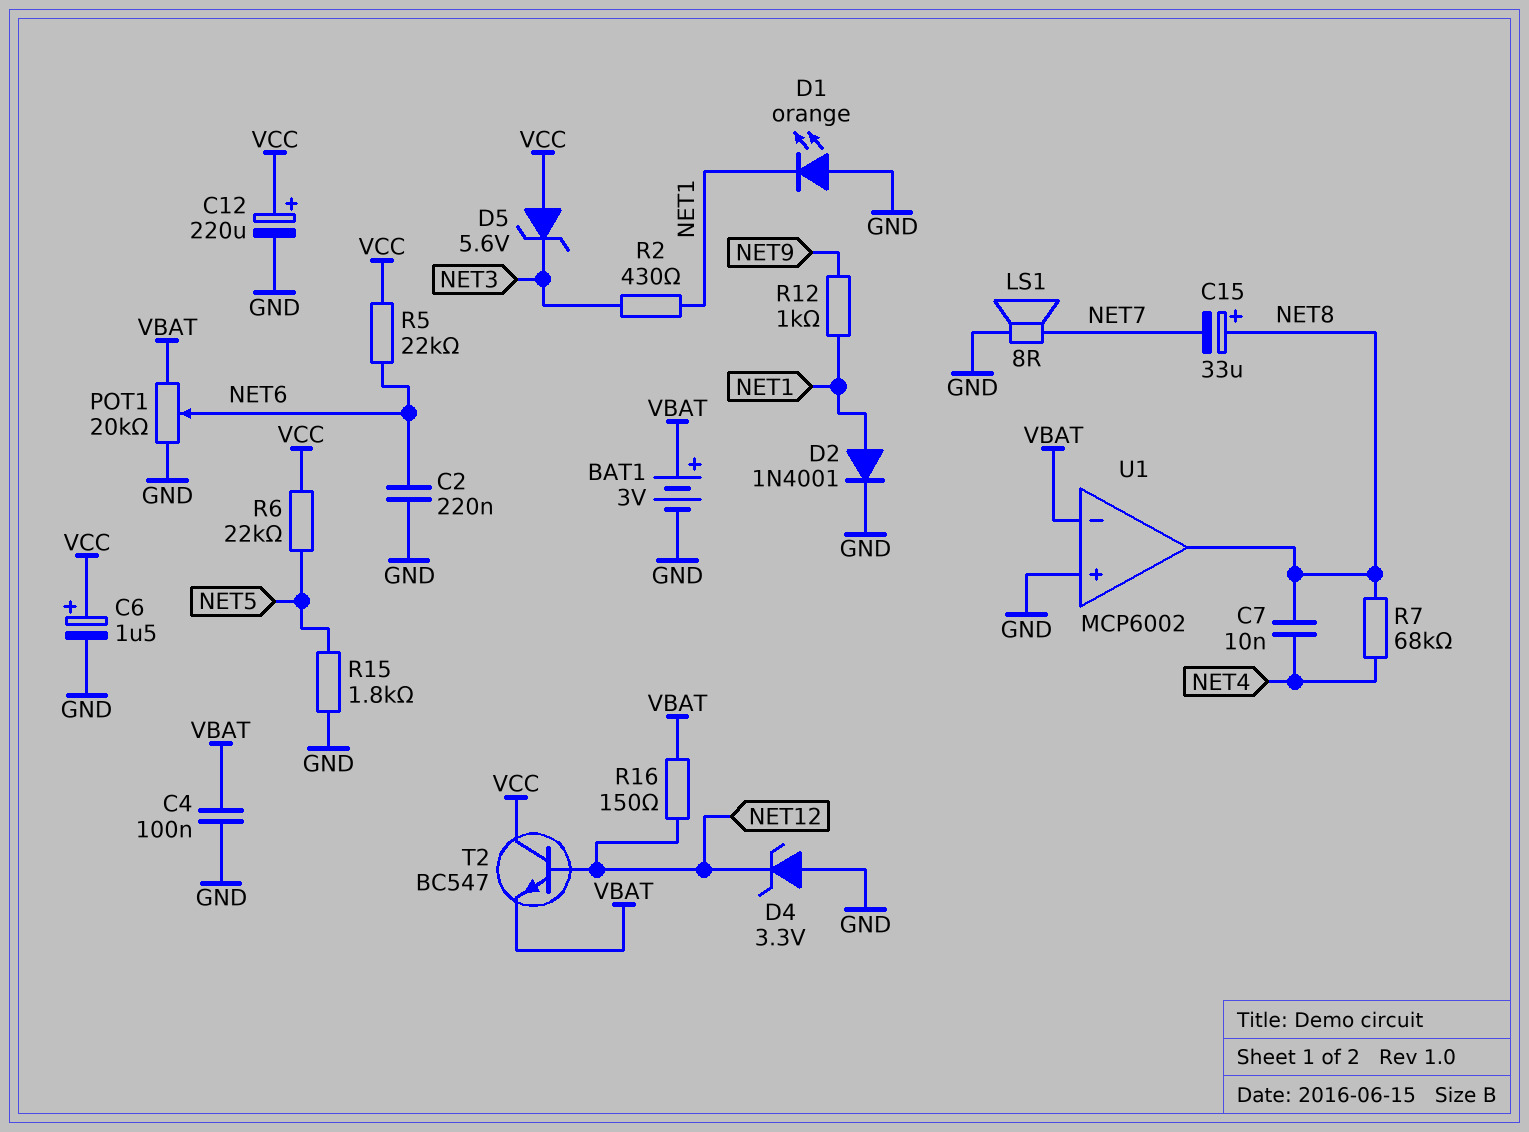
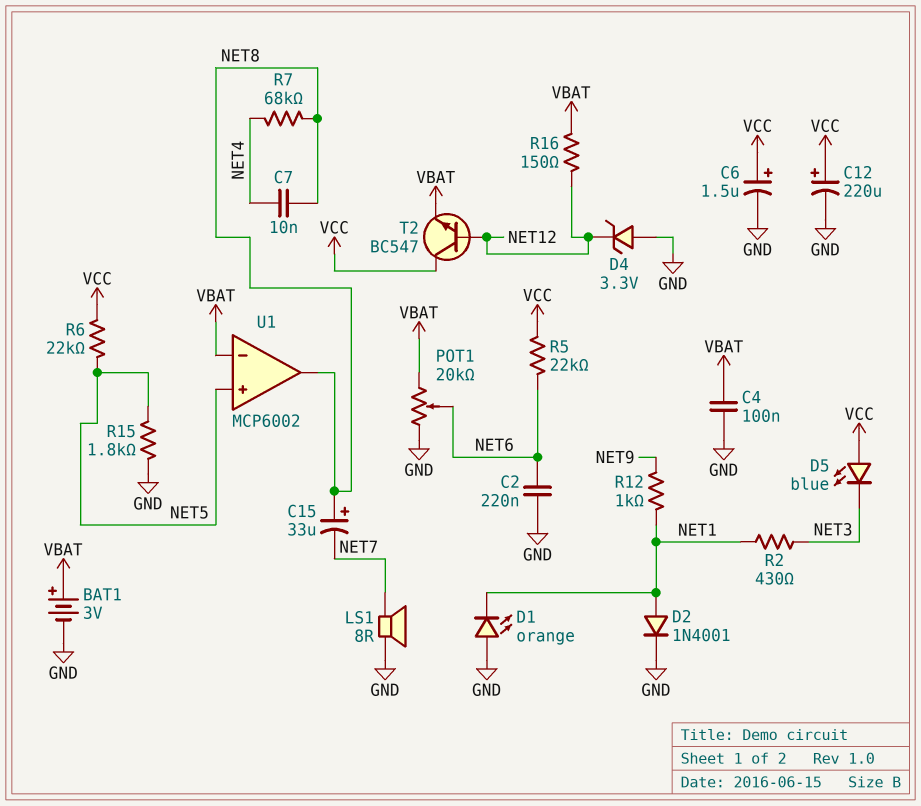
D5: zener 5.6V (A VCC, K NET3) -> LED blue (A VCC, K NET3)
U1 pin in+: GND -> NET5

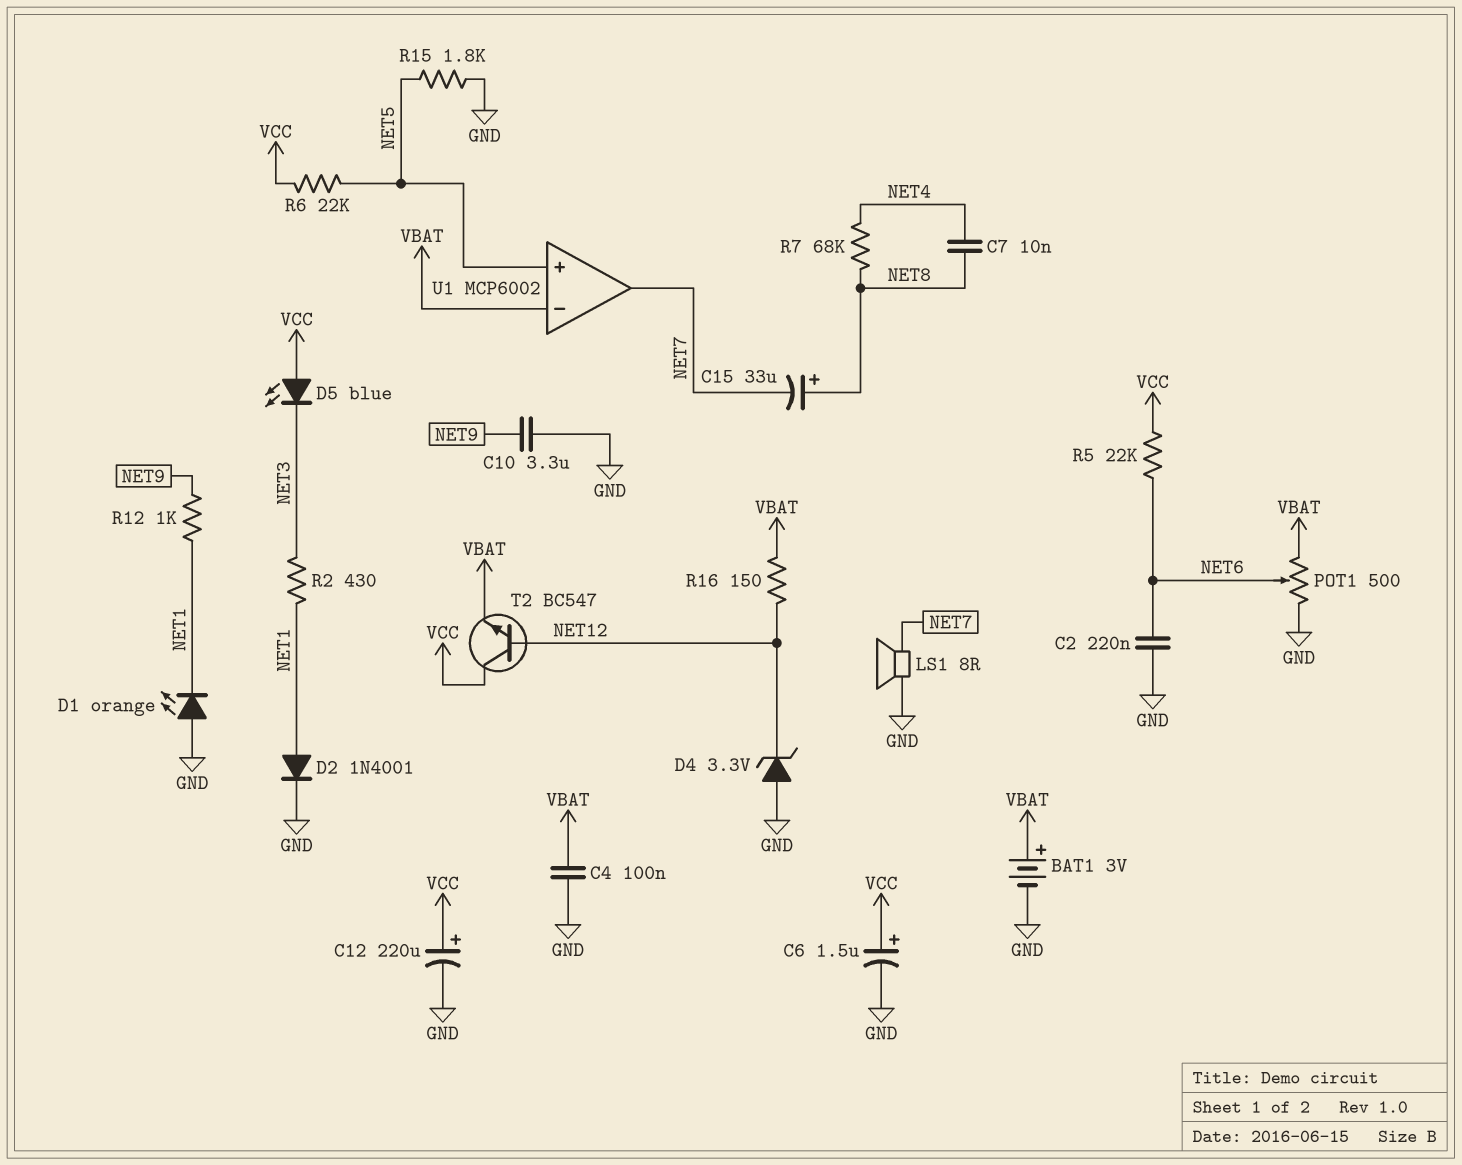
C10: none -> 3.3uF (GND, NET9)
POT1: 20k (GND, VBAT, wiper NET6) -> 500 (GND, VBAT, wiper NET6)
U1 pin out: NET8 -> NET7

